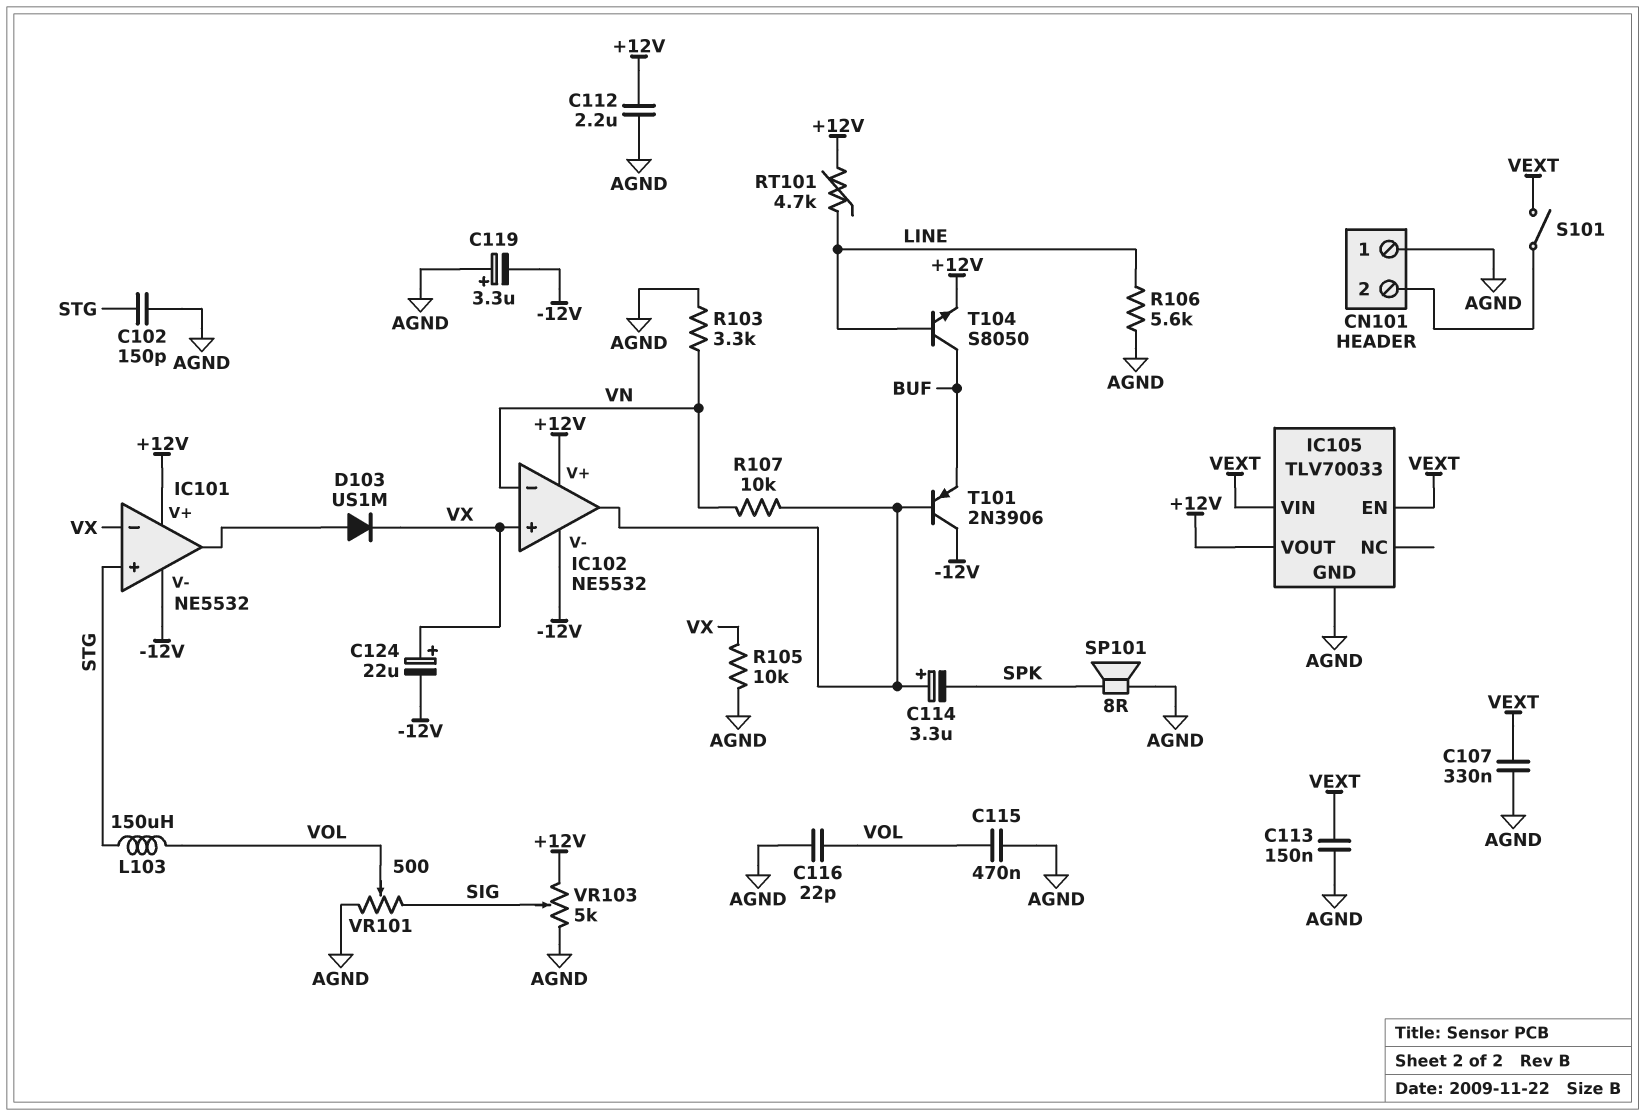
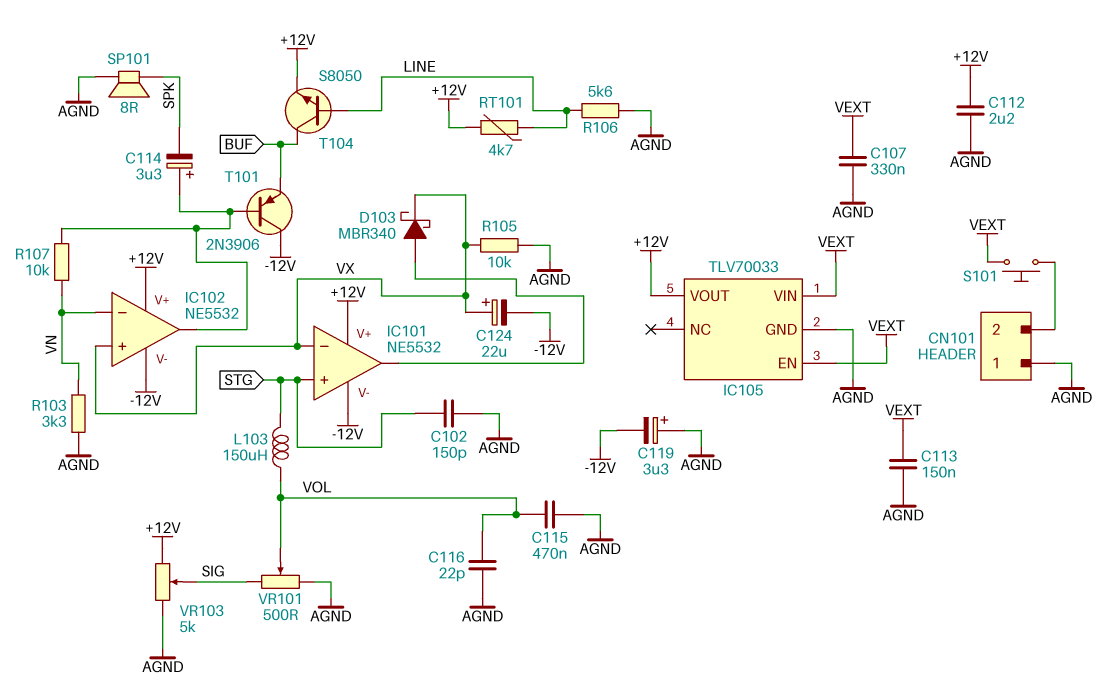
D103: diode US1M (A IC101/out, K VX) -> schottky MBR340 (A IC101/out, K VX)
S101: switch (CN101/2, VEXT) -> button (CN101/2, VEXT)

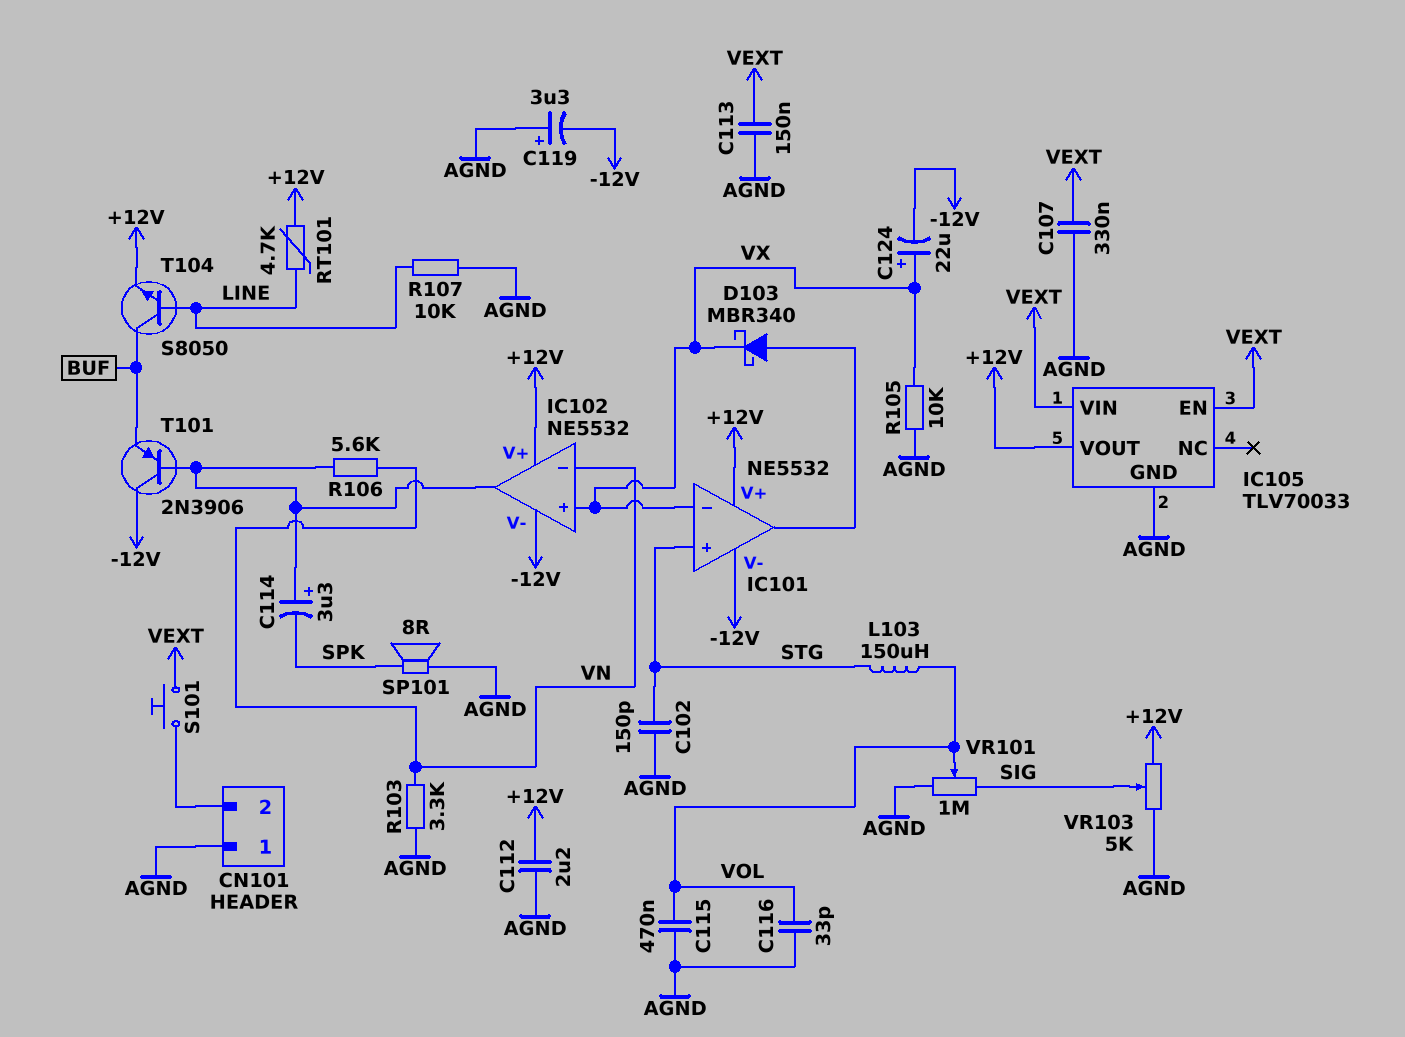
C116: 22pF (AGND, VOL) -> 33pF (AGND, VOL)
R106: 5.6k (AGND, LINE) -> 5.6k (IC102/out, VN)
R107: 10k (IC102/out, VN) -> 10k (AGND, LINE)
VR101: 500 (AGND, SIG, wiper VOL) -> 1M (AGND, SIG, wiper VOL)

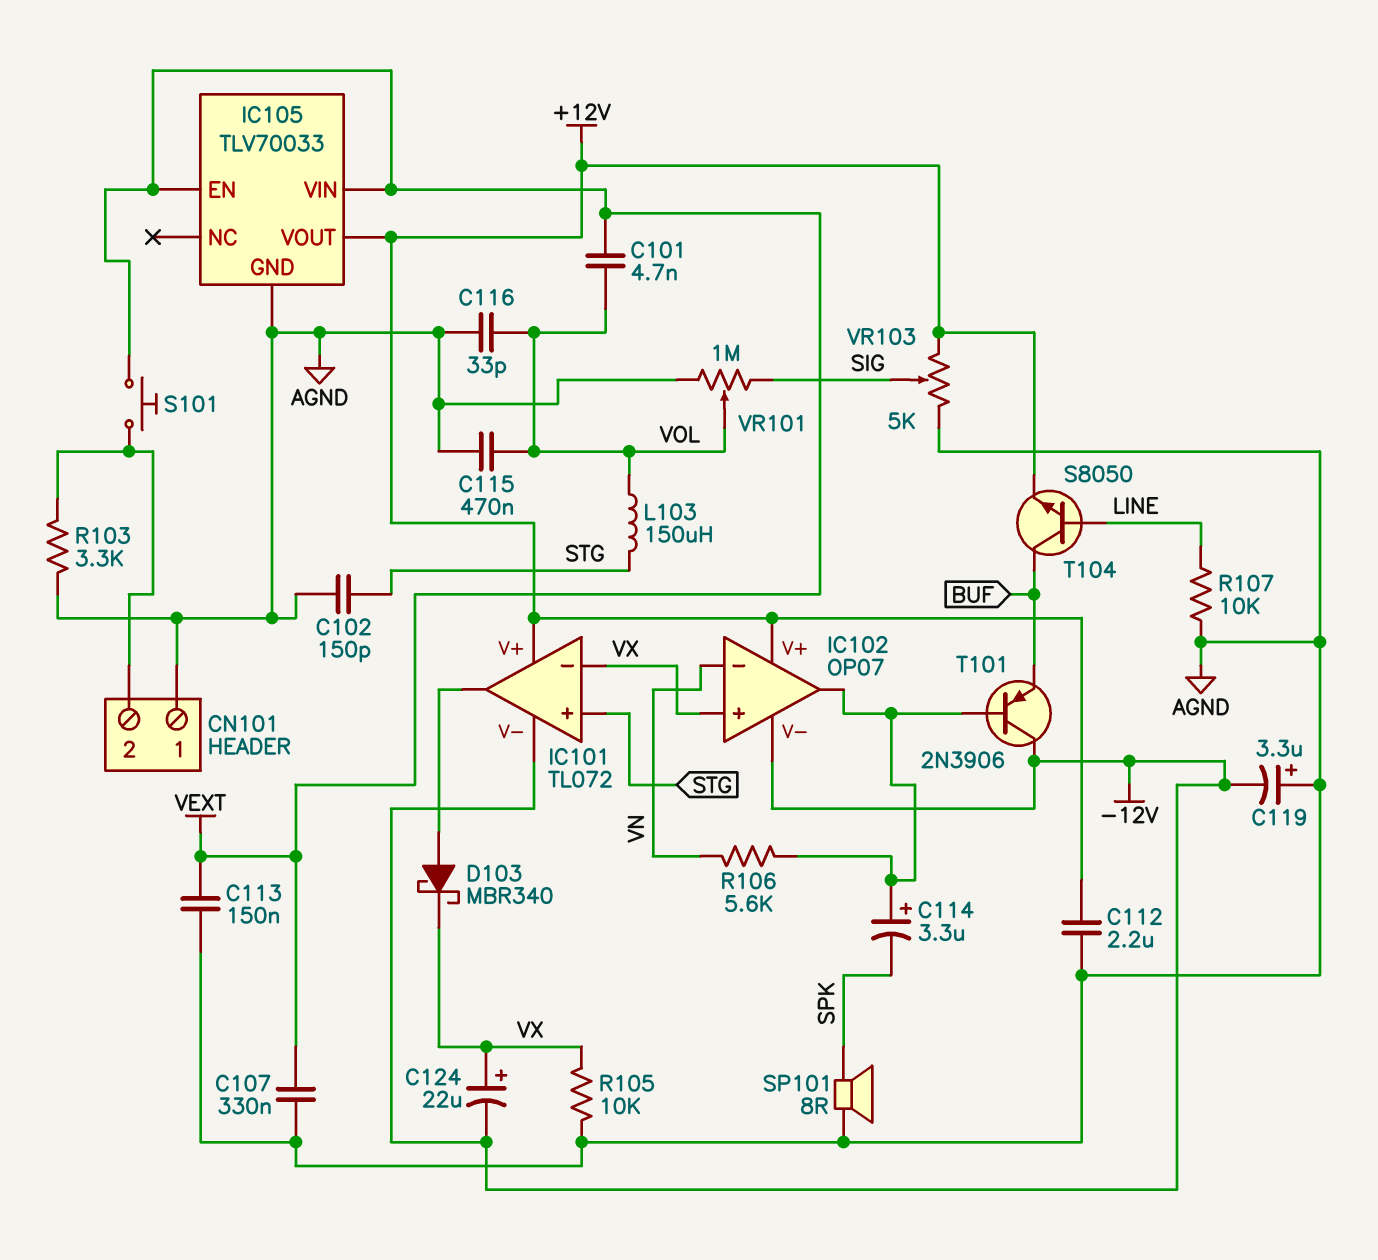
C101: none -> 4.7nF (VEXT, VOL)
IC101: NE5532 -> TL072
IC102: NE5532 -> OP07
R103: 3.3k (AGND, VN) -> 3.3k (AGND, CN101/2)
RT101: 4.7k (+12V, LINE) -> none

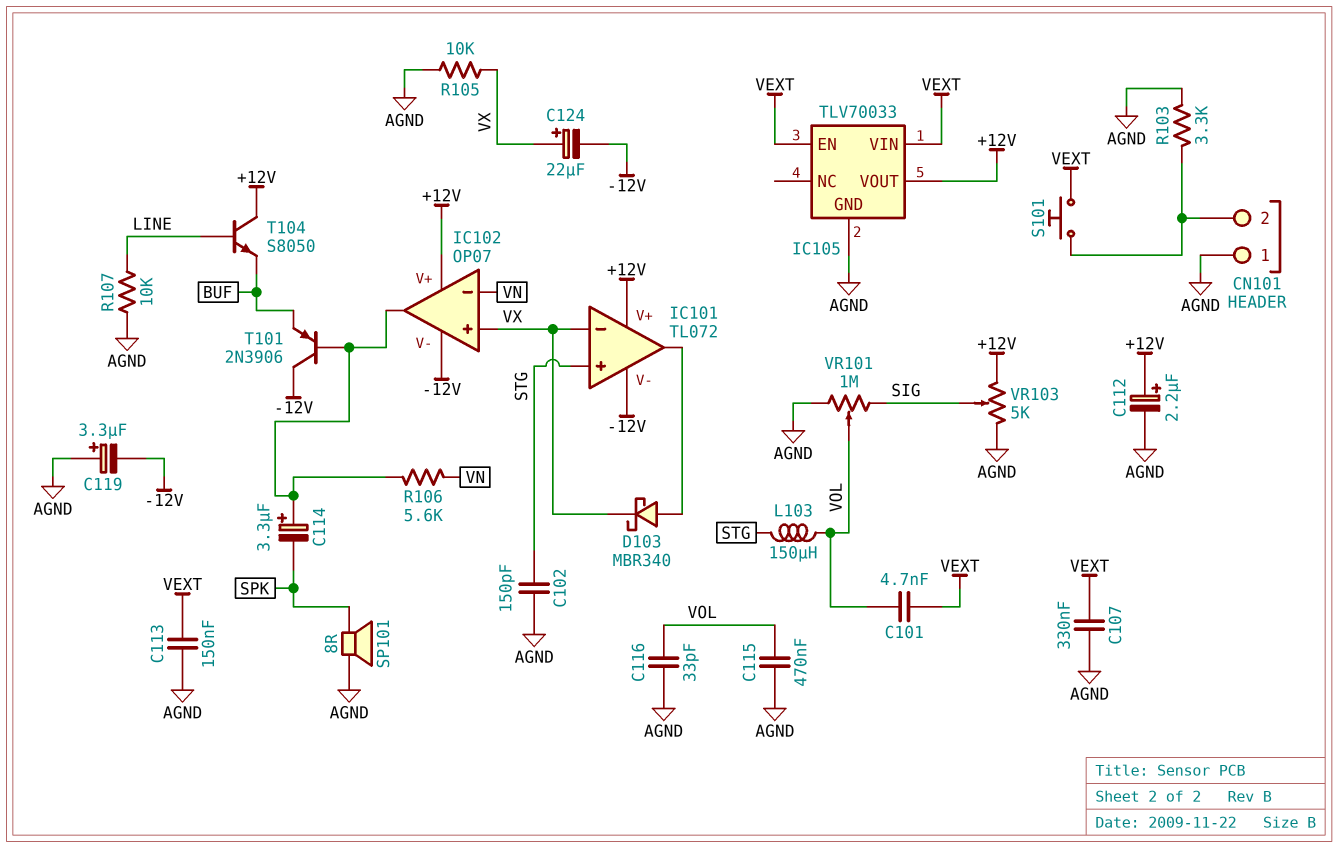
C112: 2.2uF (+12V, AGND) -> 2.2uF (plus +12V, minus AGND)
T104: NPN S8050 (B LINE, C BUF, E +12V) -> NPN S8050 (B LINE, C +12V, E BUF)

